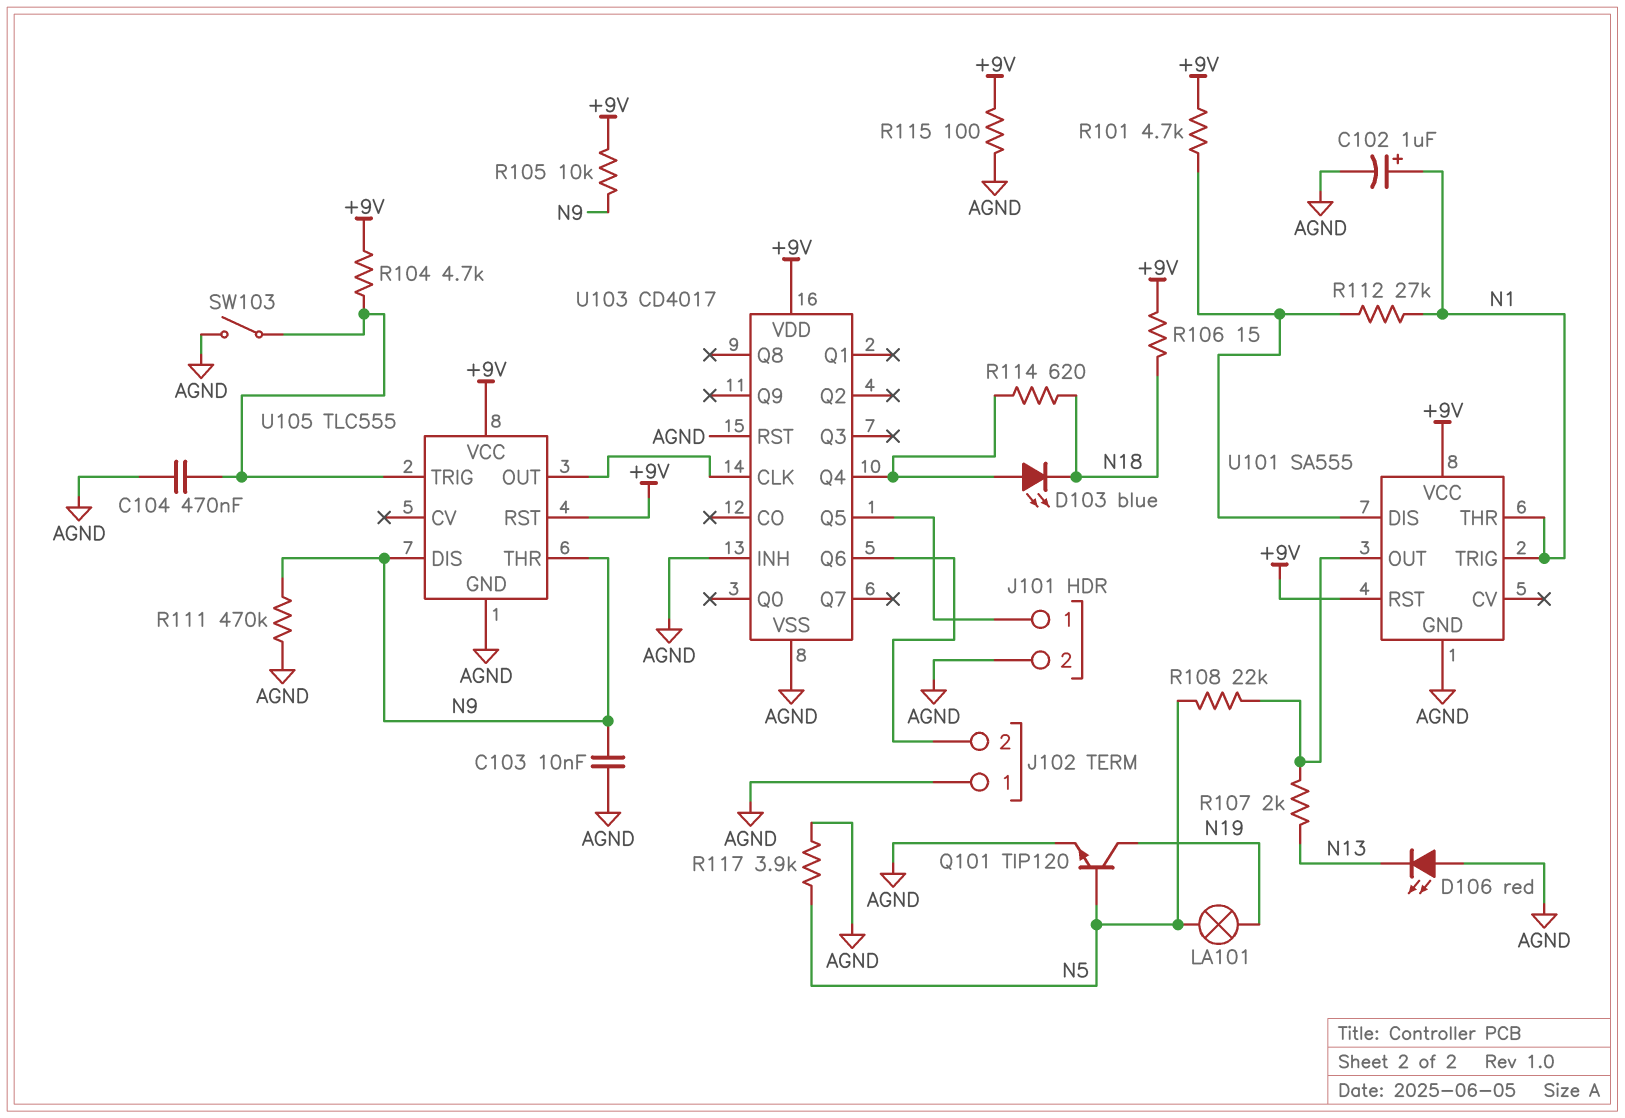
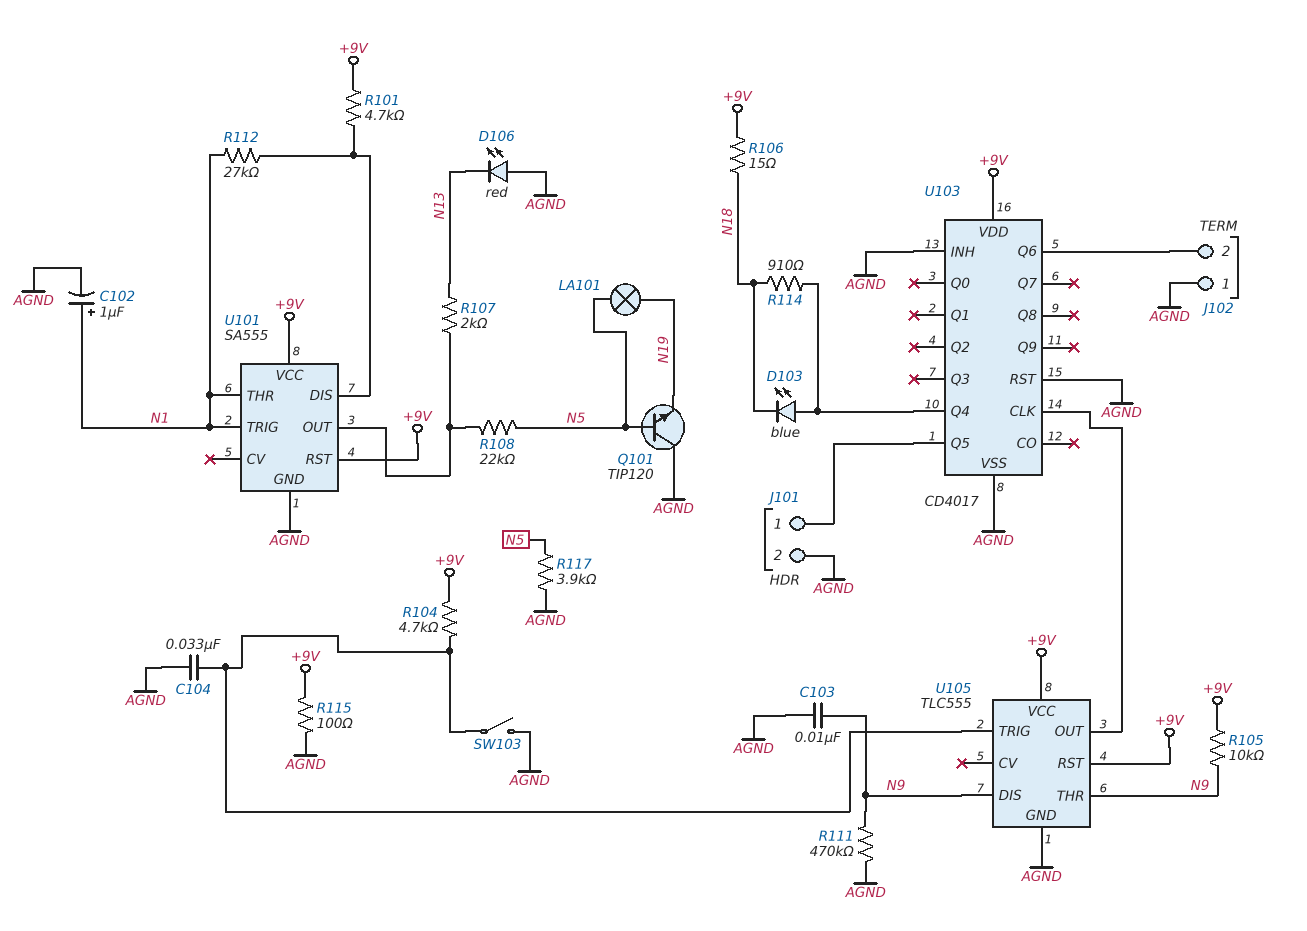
C104: 470nF (AGND, U105/TRIG) -> 33nF (AGND, U105/TRIG)
Q101: NPN TIP120 (B N5, C N19, E AGND) -> NPN TIP120 (B N5, C AGND, E N19)
R114: 620 (N18, U103/Q4) -> 910 (N18, U103/Q4)

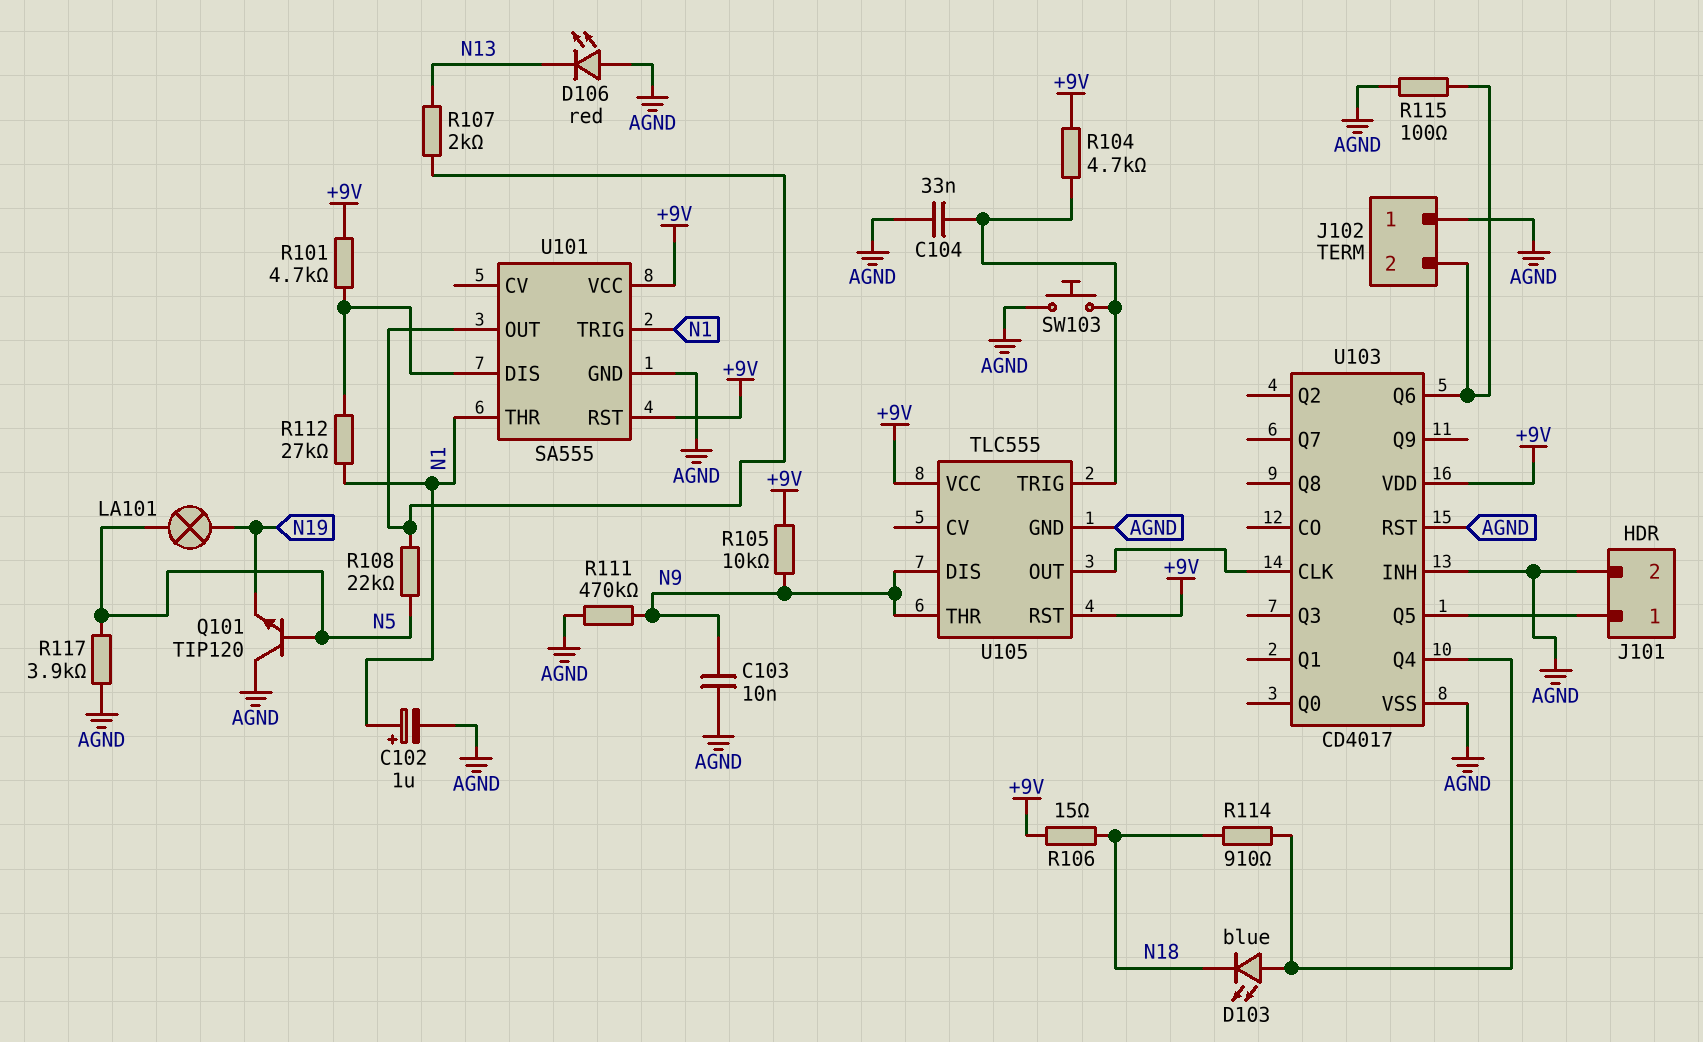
R115: 100 (+9V, AGND) -> 100 (AGND, J102/2)
SW103: switch (AGND, U105/TRIG) -> button (AGND, U105/TRIG)

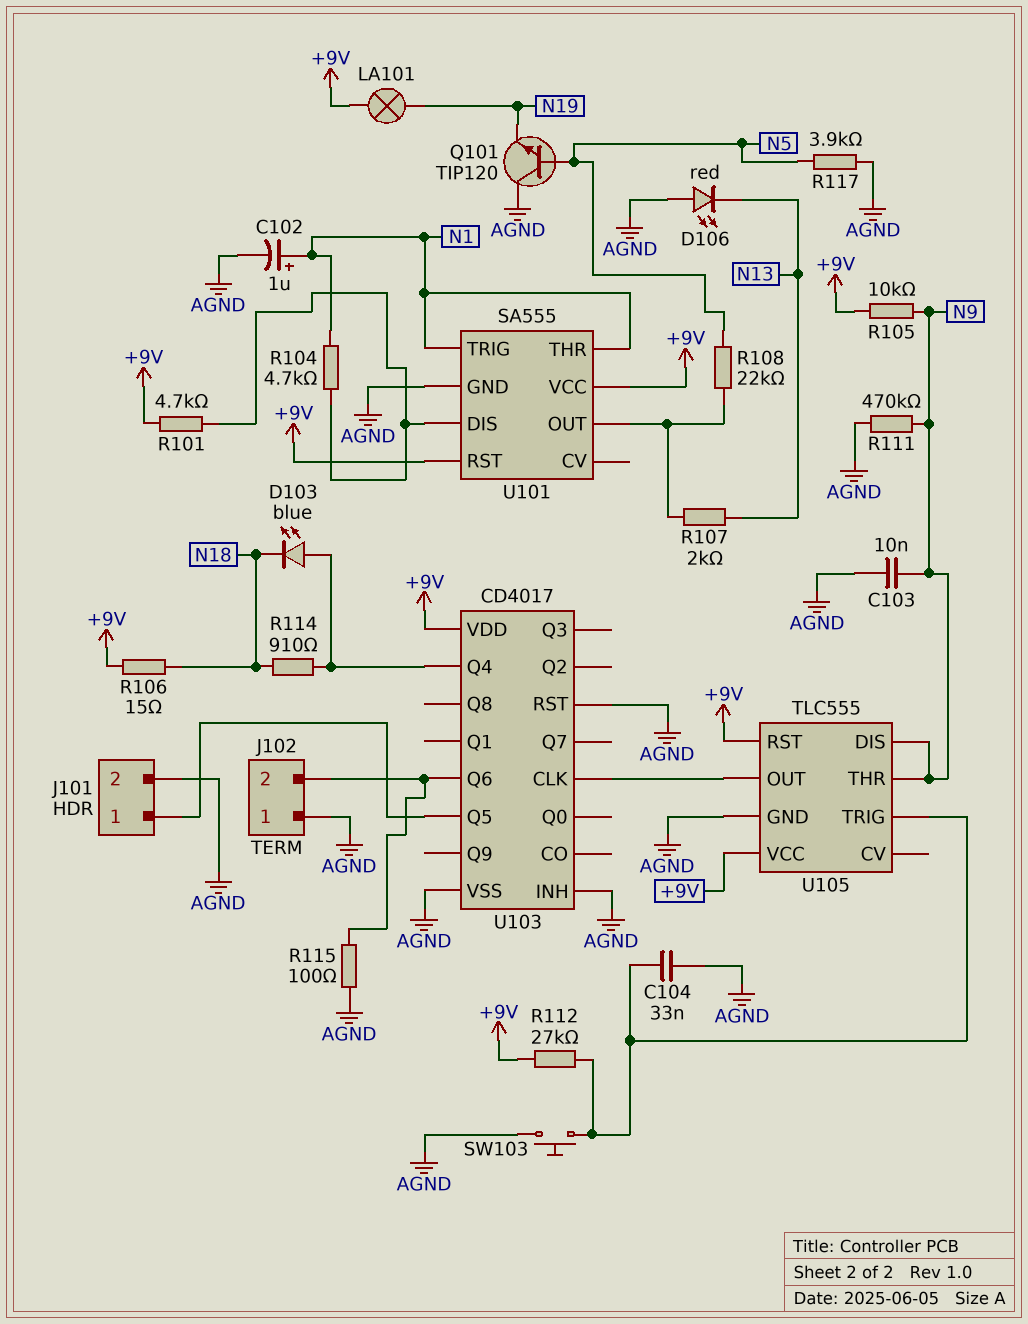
LA101: lamp (N5, N19) -> lamp (+9V, N19)
R104: 4.7k (+9V, U105/TRIG) -> 4.7k (N1, U101/DIS)
R112: 27k (N1, U101/DIS) -> 27k (+9V, U105/TRIG)

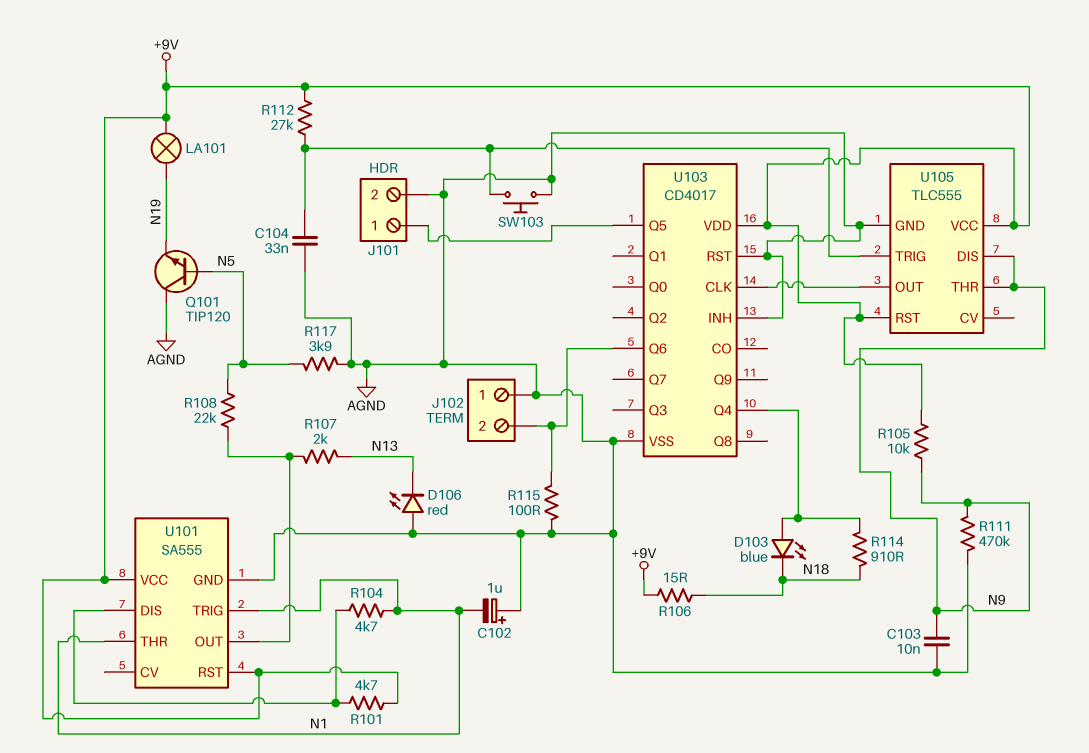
C102: 1uF (plus N1, minus AGND) -> 1uF (plus AGND, minus N1)

